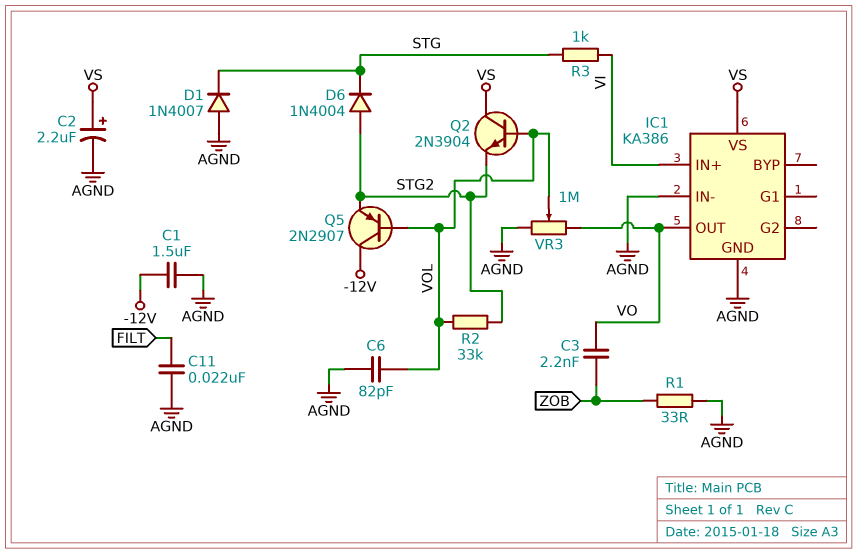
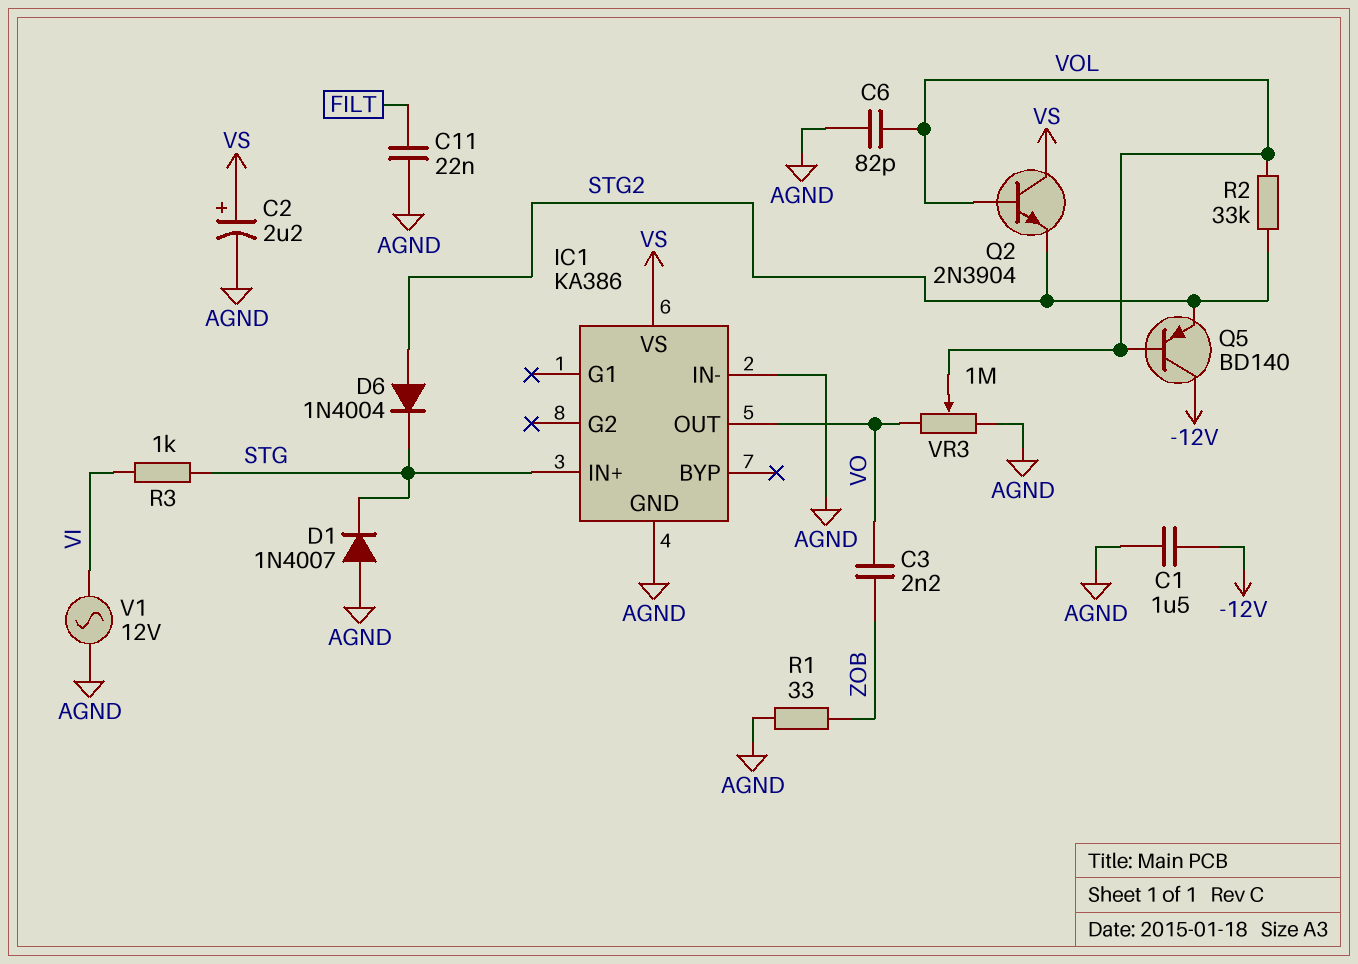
IC1 pin IN+: VI -> STG
Q5: PNP 2N2907 (B VOL, C -12V, E STG2) -> PNP BD140 (B VOL, C -12V, E STG2)
V1: none -> AC 12V (AGND, VI)

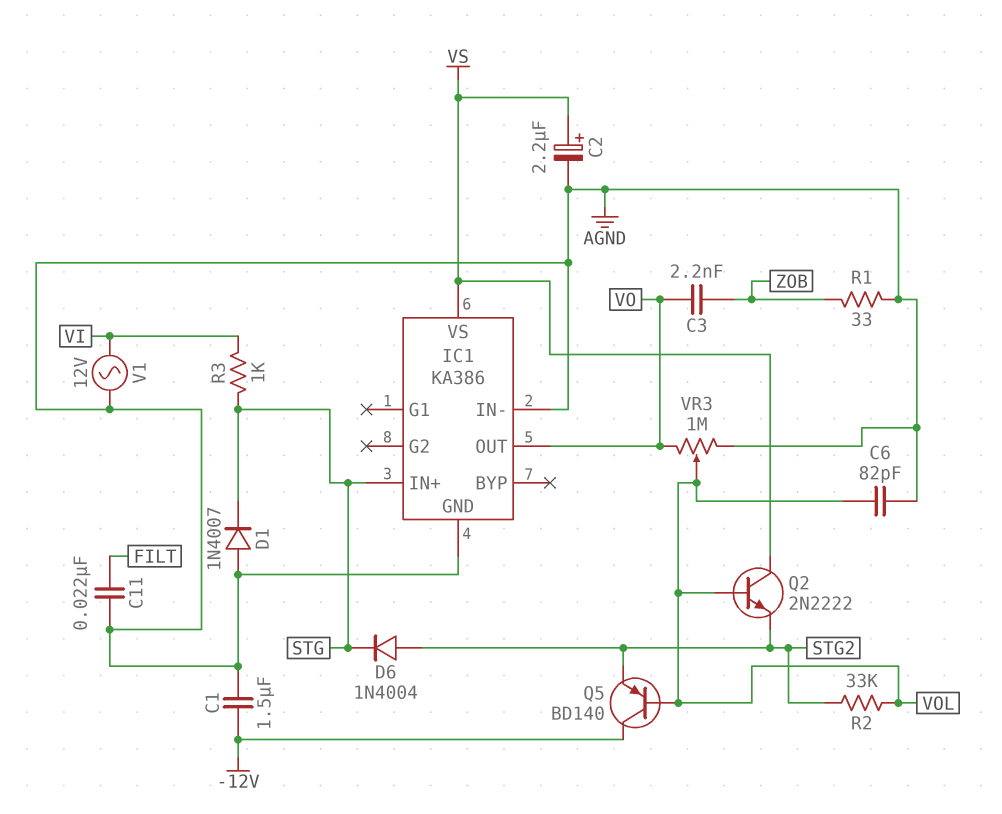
Q2: NPN 2N3904 (B VOL, C VS, E STG2) -> NPN 2N2222 (B VOL, C VS, E STG2)

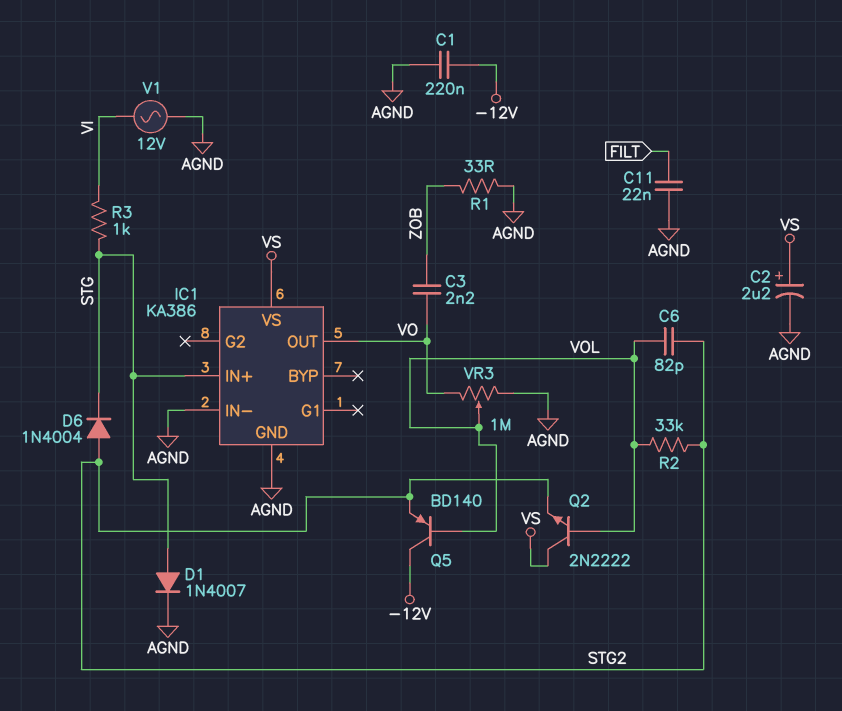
C1: 1.5uF (-12V, AGND) -> 220nF (-12V, AGND)
C6: 82pF (AGND, VOL) -> 82pF (STG2, VOL)
D1: diode 1N4007 (A AGND, K STG) -> diode 1N4007 (A STG, K AGND)

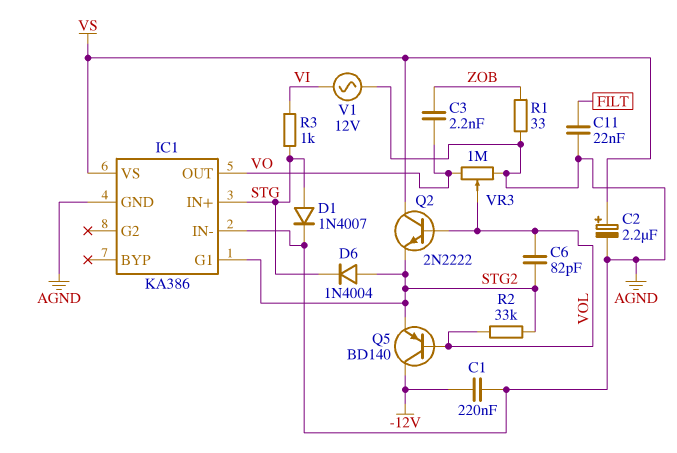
IC1 pin G1: none -> STG2

